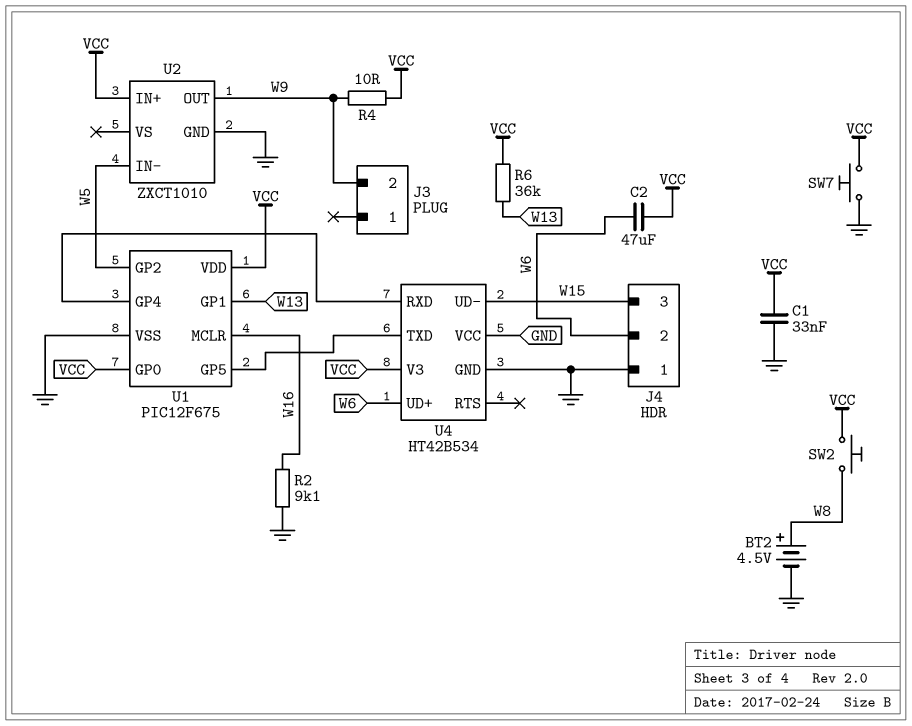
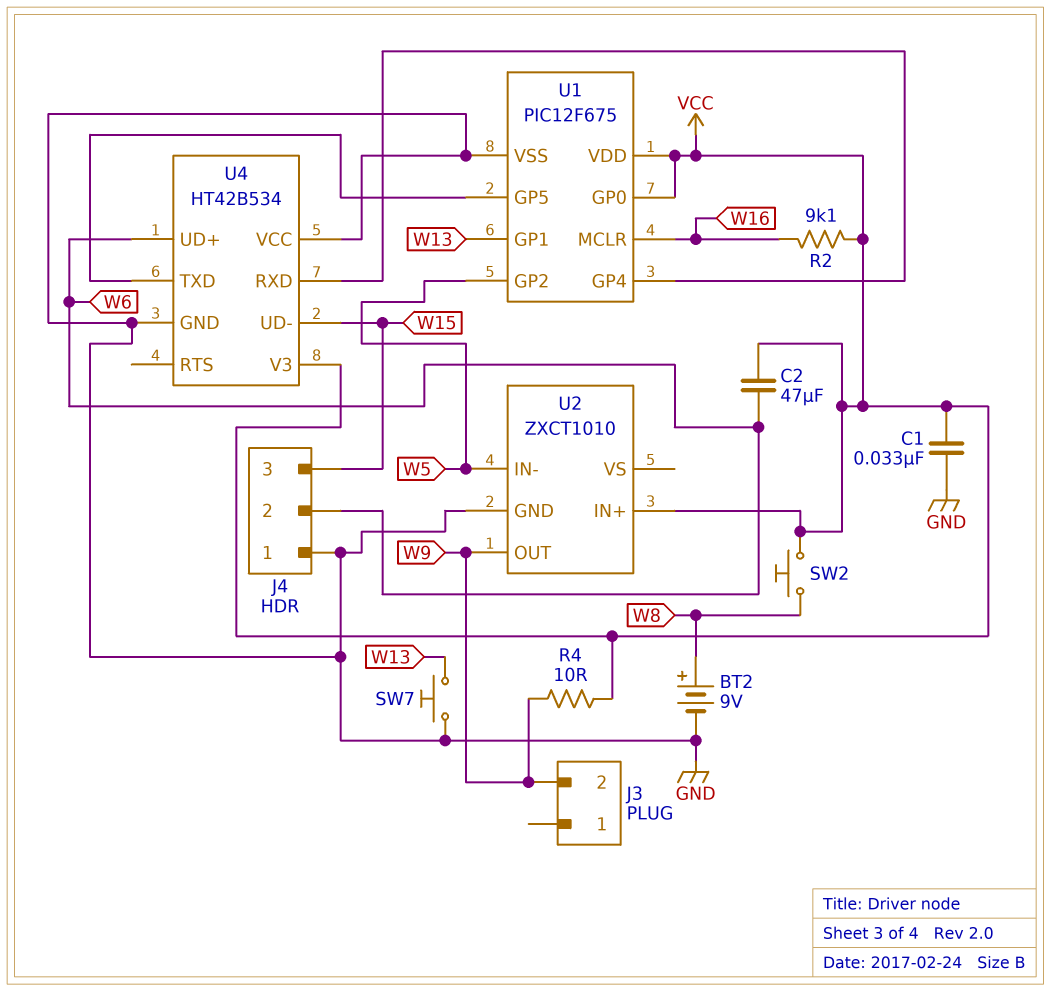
BT2: 4.5V (plus W8, minus GND) -> 9V (plus W8, minus GND)
R2: 9.1k (GND, W16) -> 9.1k (VCC, W16)
R6: 36k (VCC, W13) -> none
SW7: button (GND, VCC) -> button (GND, W13)

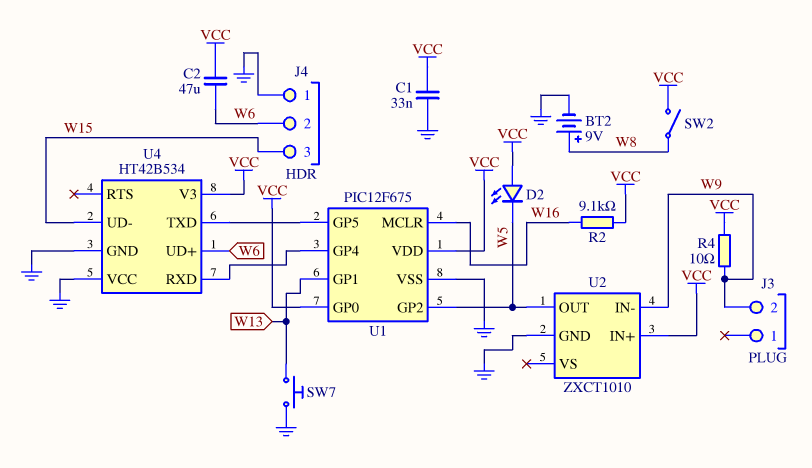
D2: none -> LED (A VCC, K W5)
SW2: button (VCC, W8) -> switch (VCC, W8)
U2 pin IN-: W5 -> W9
U2 pin OUT: W9 -> W5

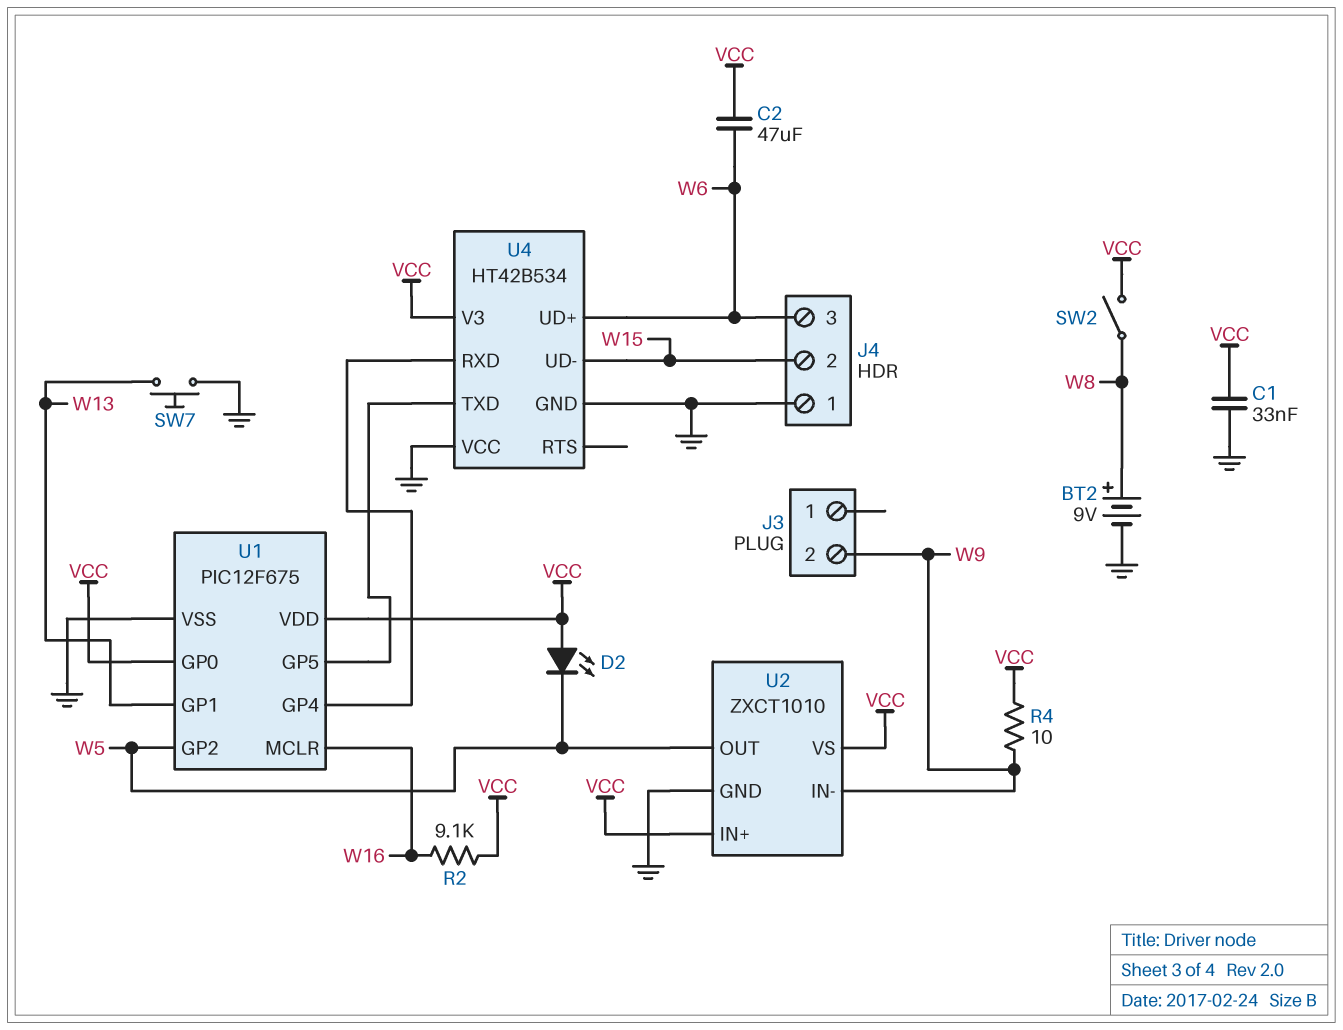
J4 pin 2: W6 -> W15
J4 pin 3: W15 -> W6
U2 pin VS: none -> VCC

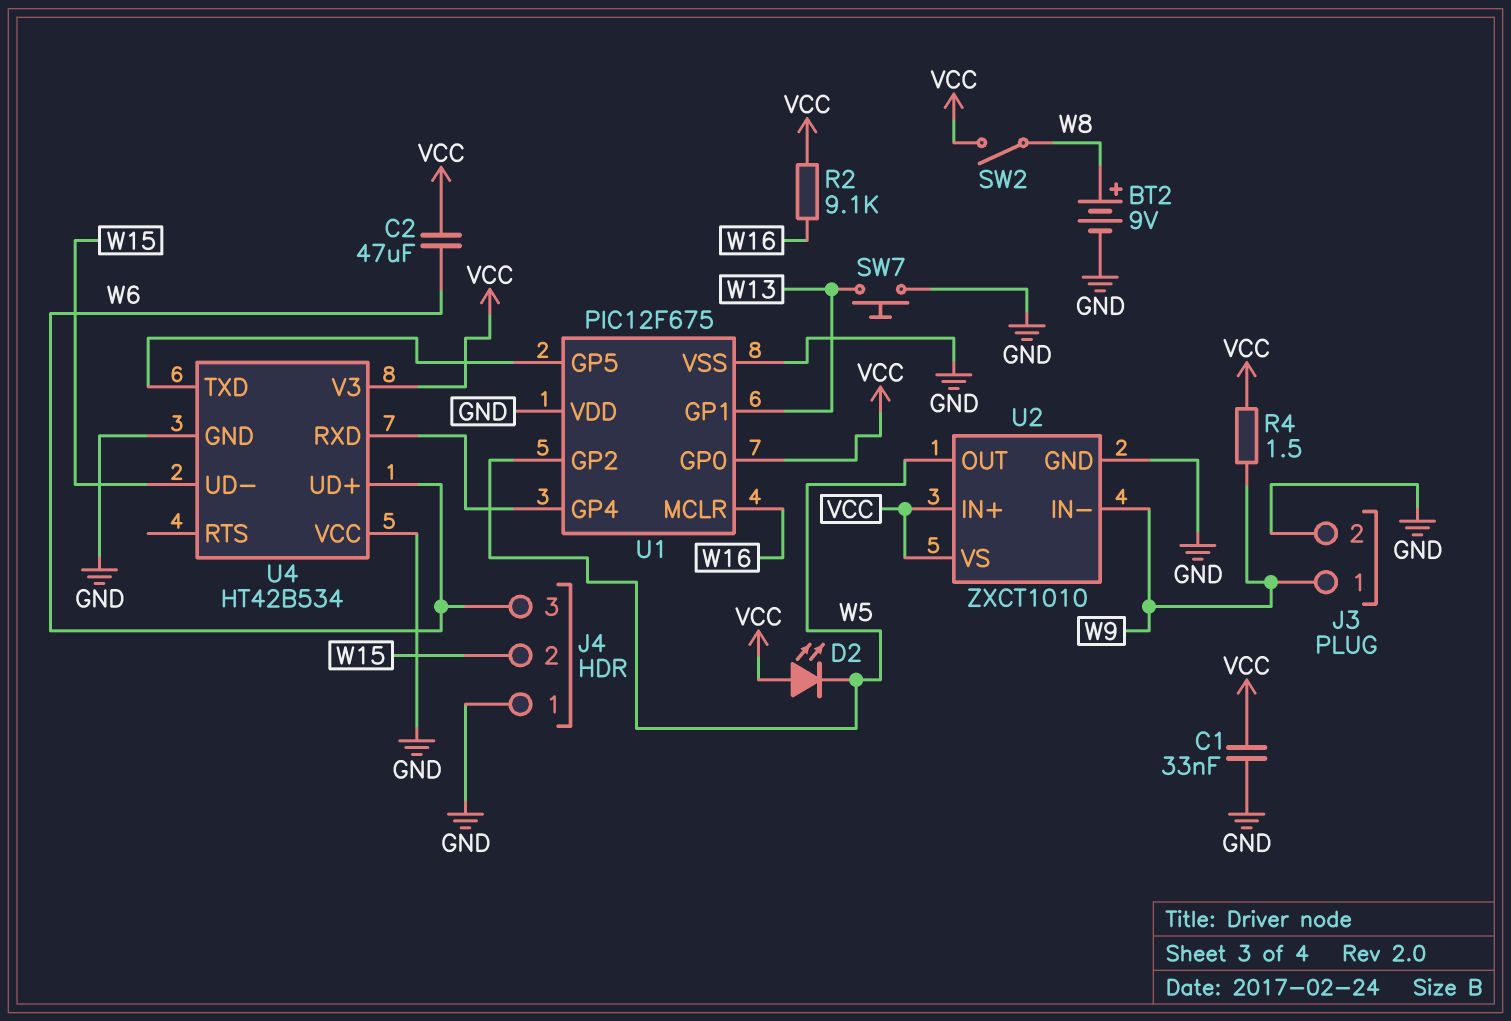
J3 pin 1: none -> W9
J3 pin 2: W9 -> GND
R4: 10 (VCC, W9) -> 1.5 (VCC, W9)
U1 pin VDD: VCC -> GND

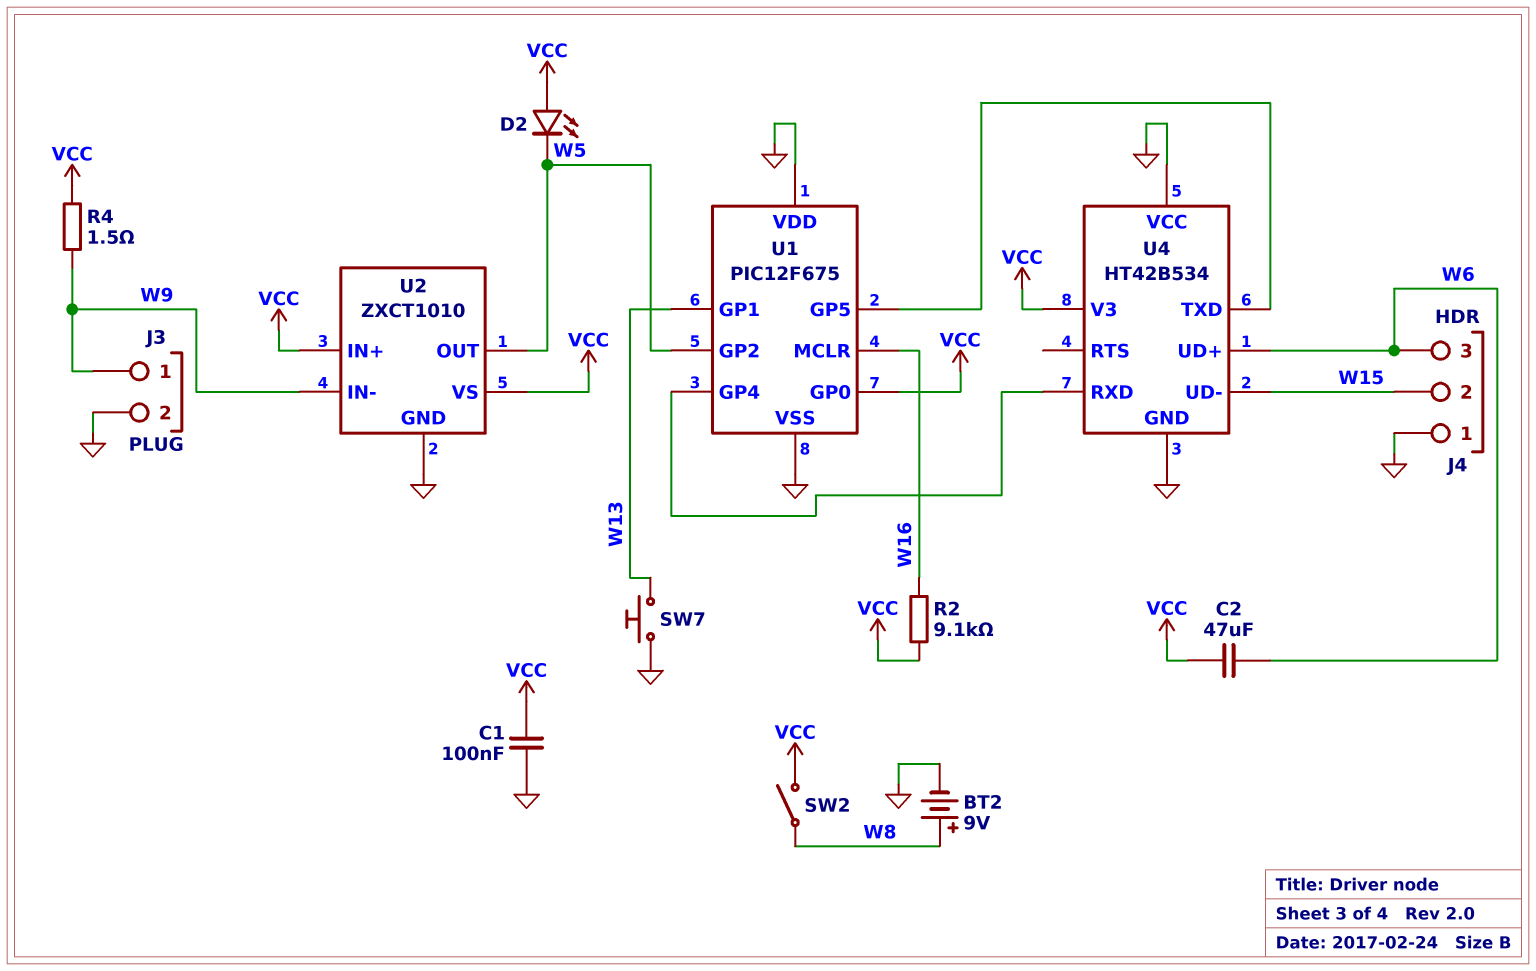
C1: 33nF (GND, VCC) -> 100nF (GND, VCC)

